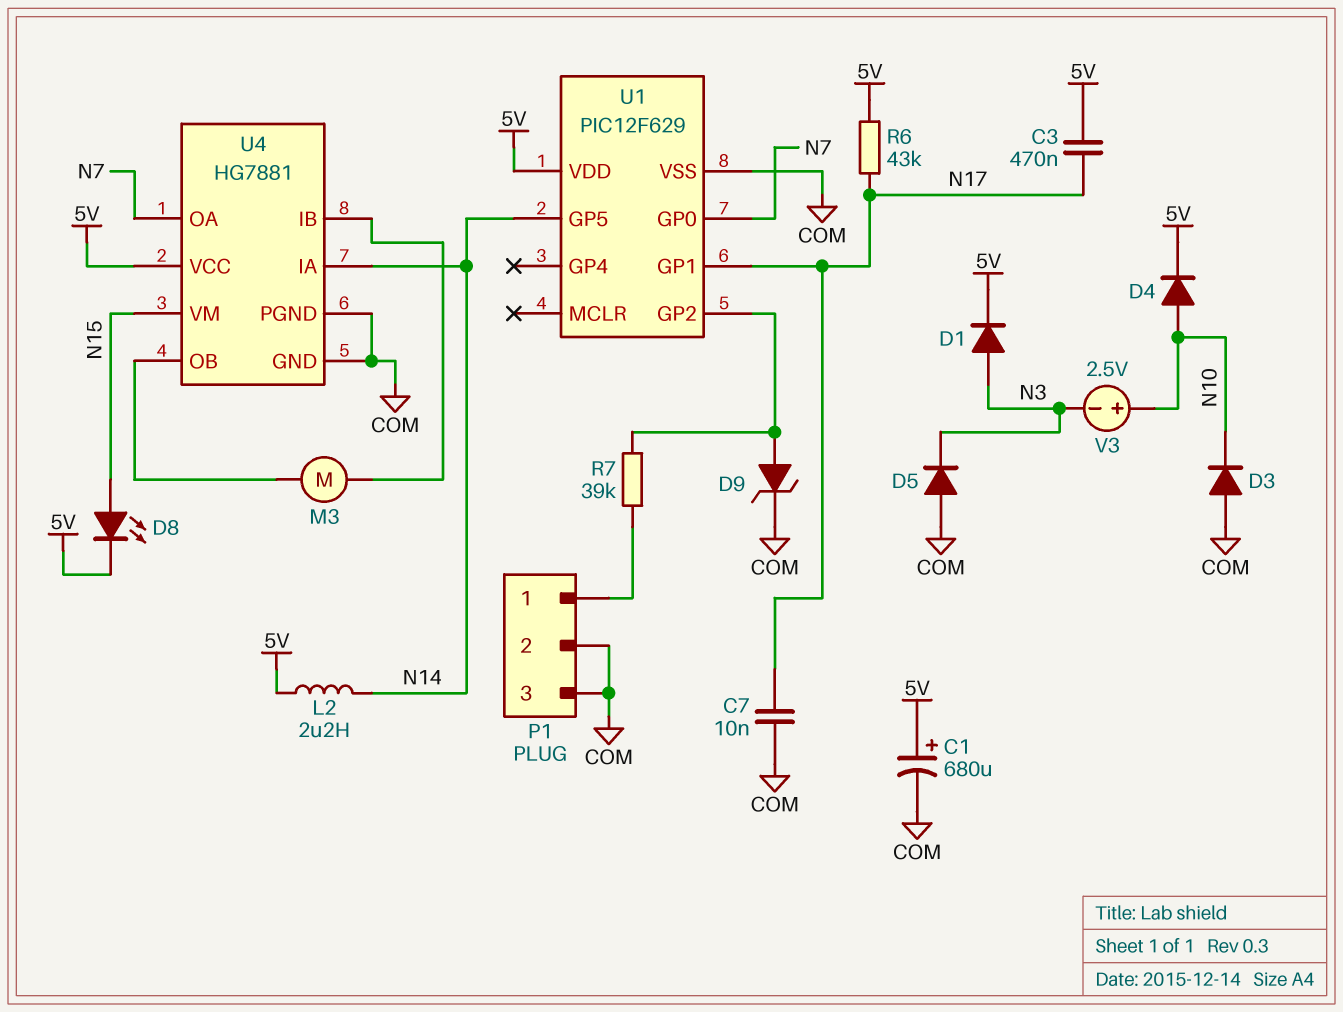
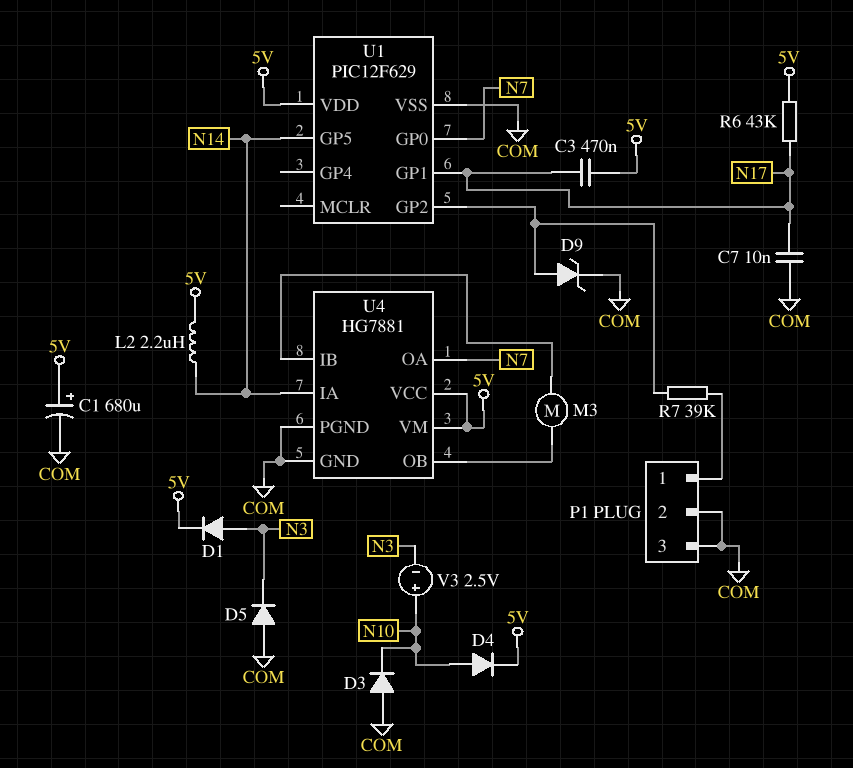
D8: LED (A N15, K 5V) -> none
U4 pin VM: N15 -> 5V

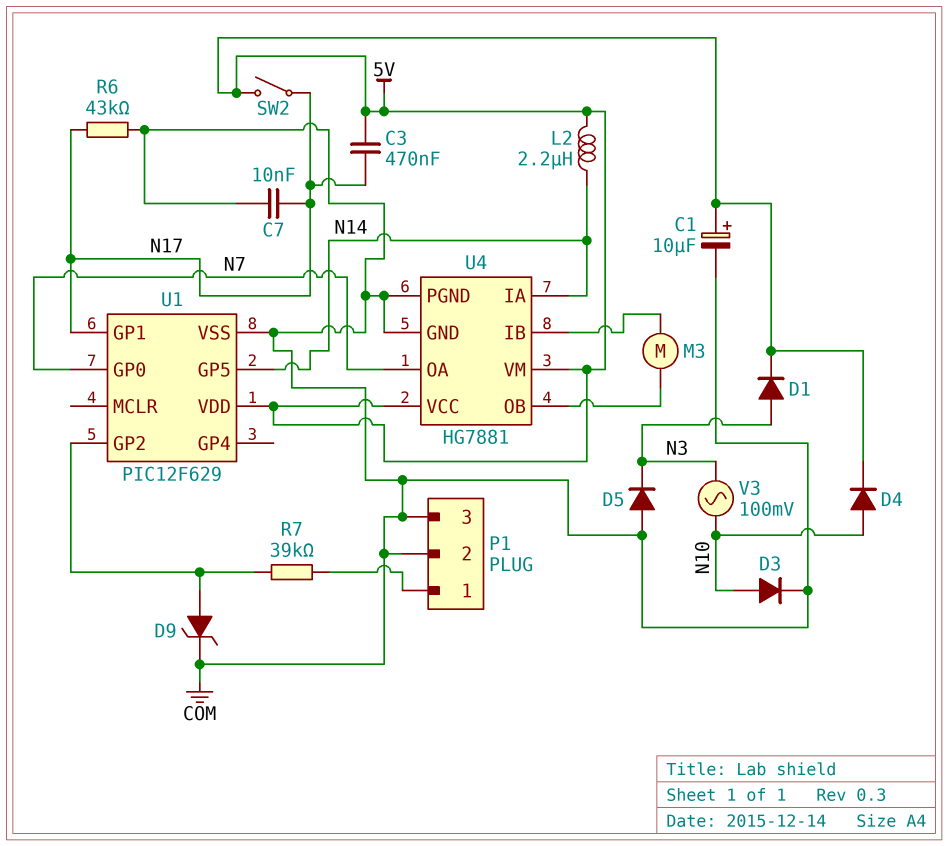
C1: 680uF (plus 5V, minus COM) -> 10uF (plus 5V, minus COM)
D3: diode (A COM, K N10) -> diode (A N10, K COM)
R6: 43k (5V, N17) -> 43k (COM, N17)
SW2: none -> switch (5V, N17)
V3: 2.5V (plus N10, minus N3) -> AC 100mV (N3, N10)

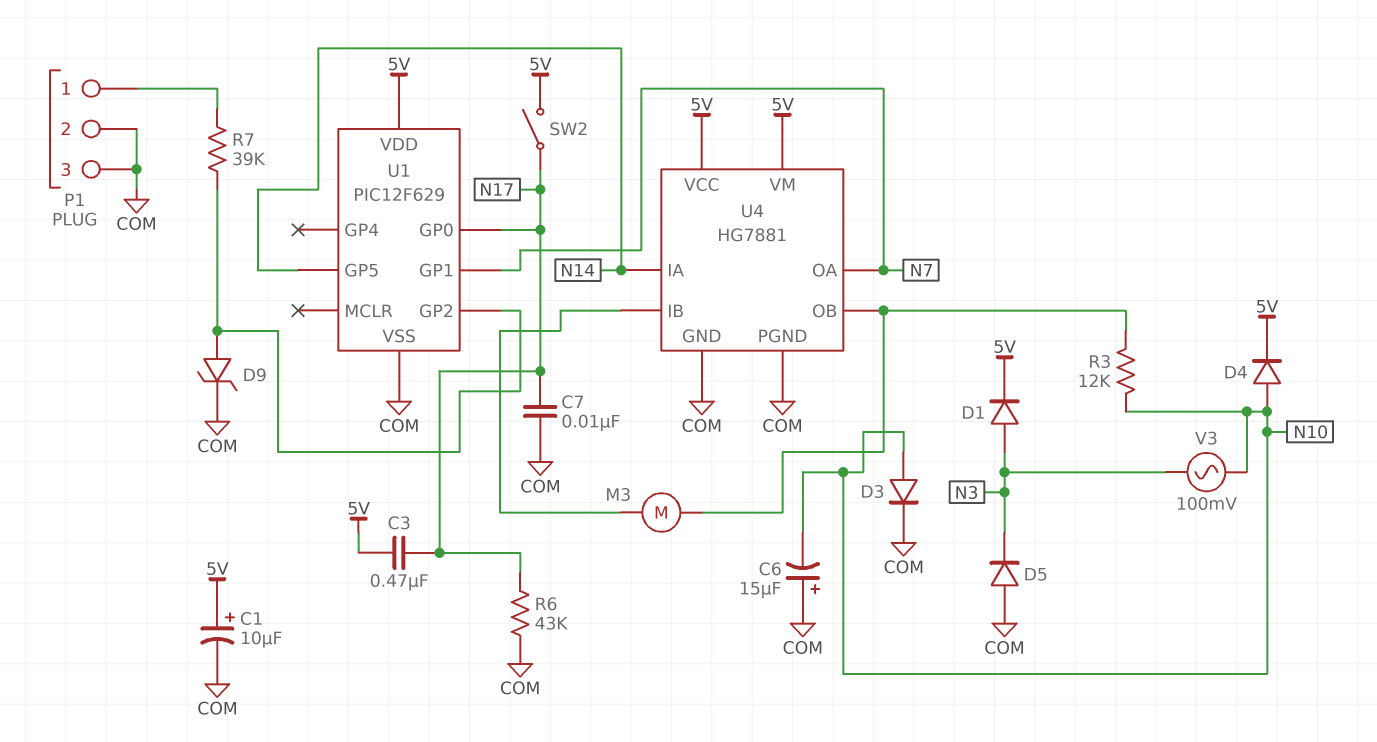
C6: none -> 15uF (plus COM, minus N10)
L2: 2.2uH (5V, N14) -> none
R3: none -> 12k (N10, U4/OB)
U1 pin GP0: N7 -> N17
U1 pin GP1: N17 -> N7

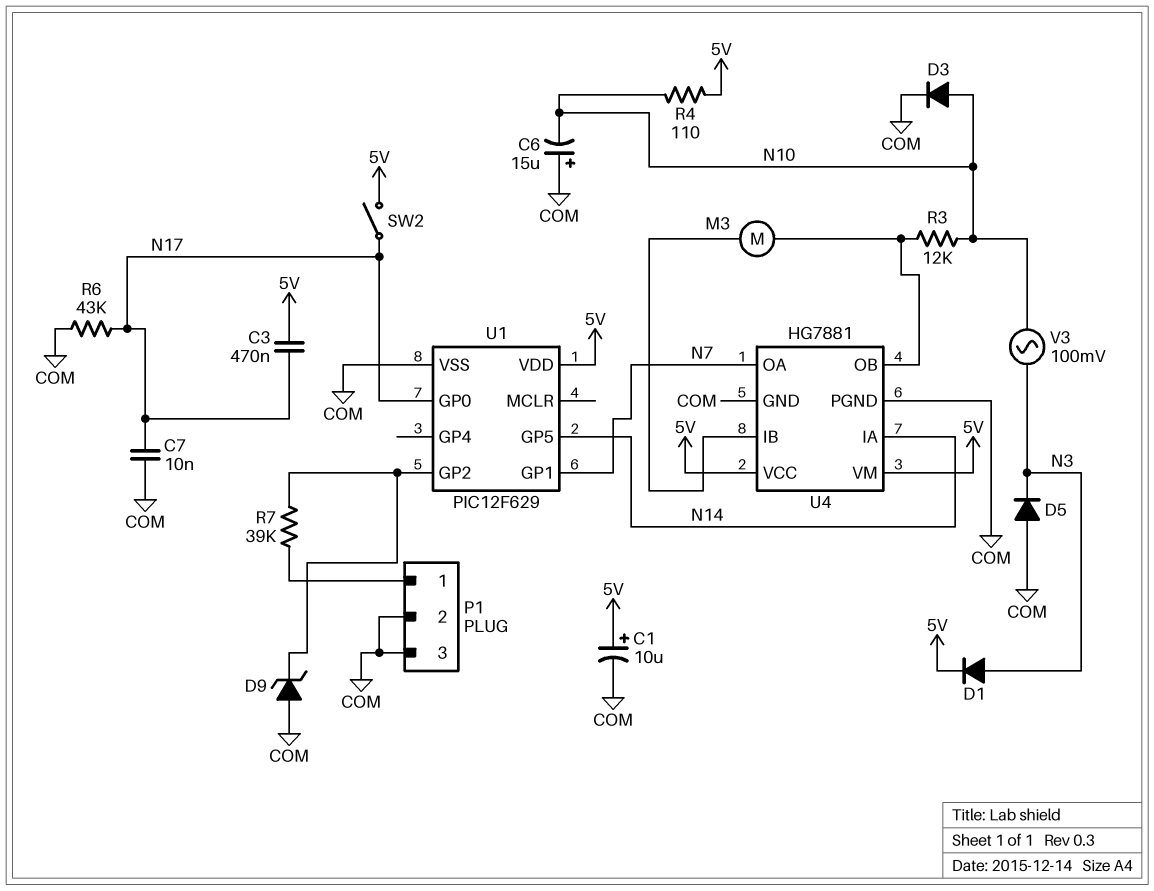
D4: diode (A N10, K 5V) -> none
D9: zener (A U1/GP2, K COM) -> zener (A COM, K U1/GP2)
R4: none -> 110 (5V, N10)

